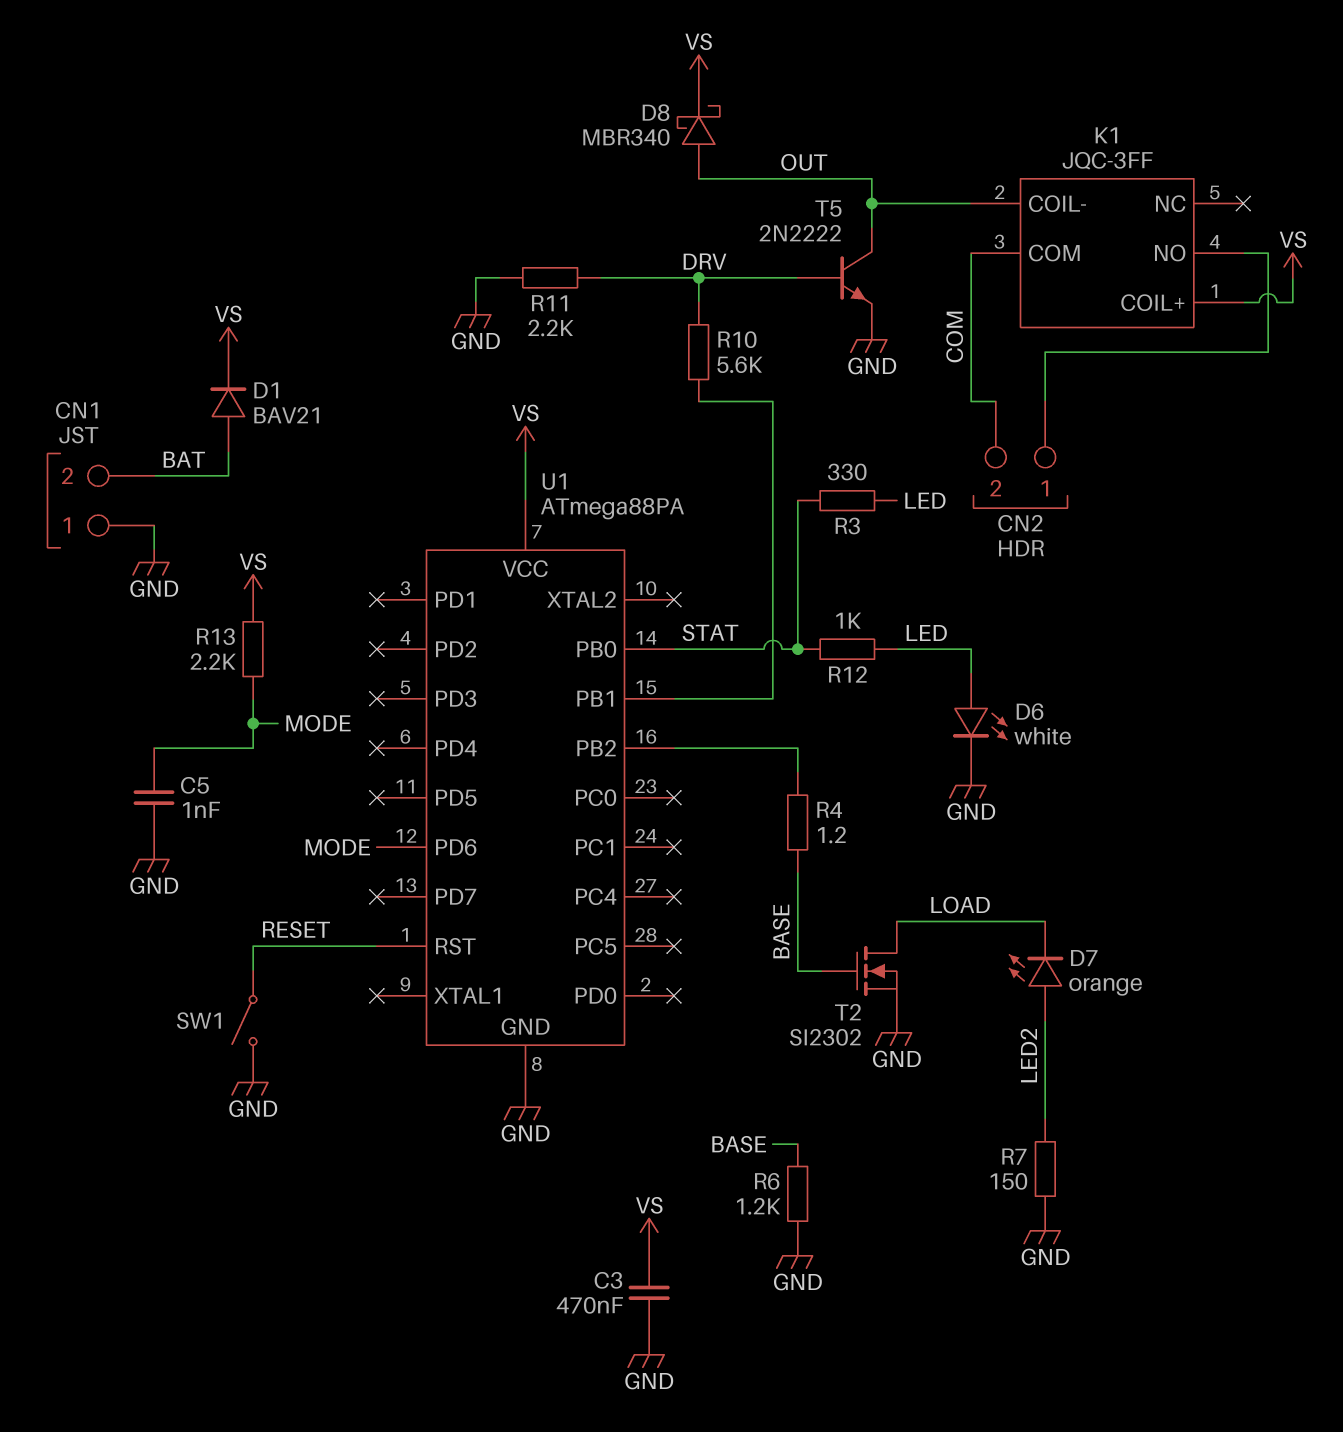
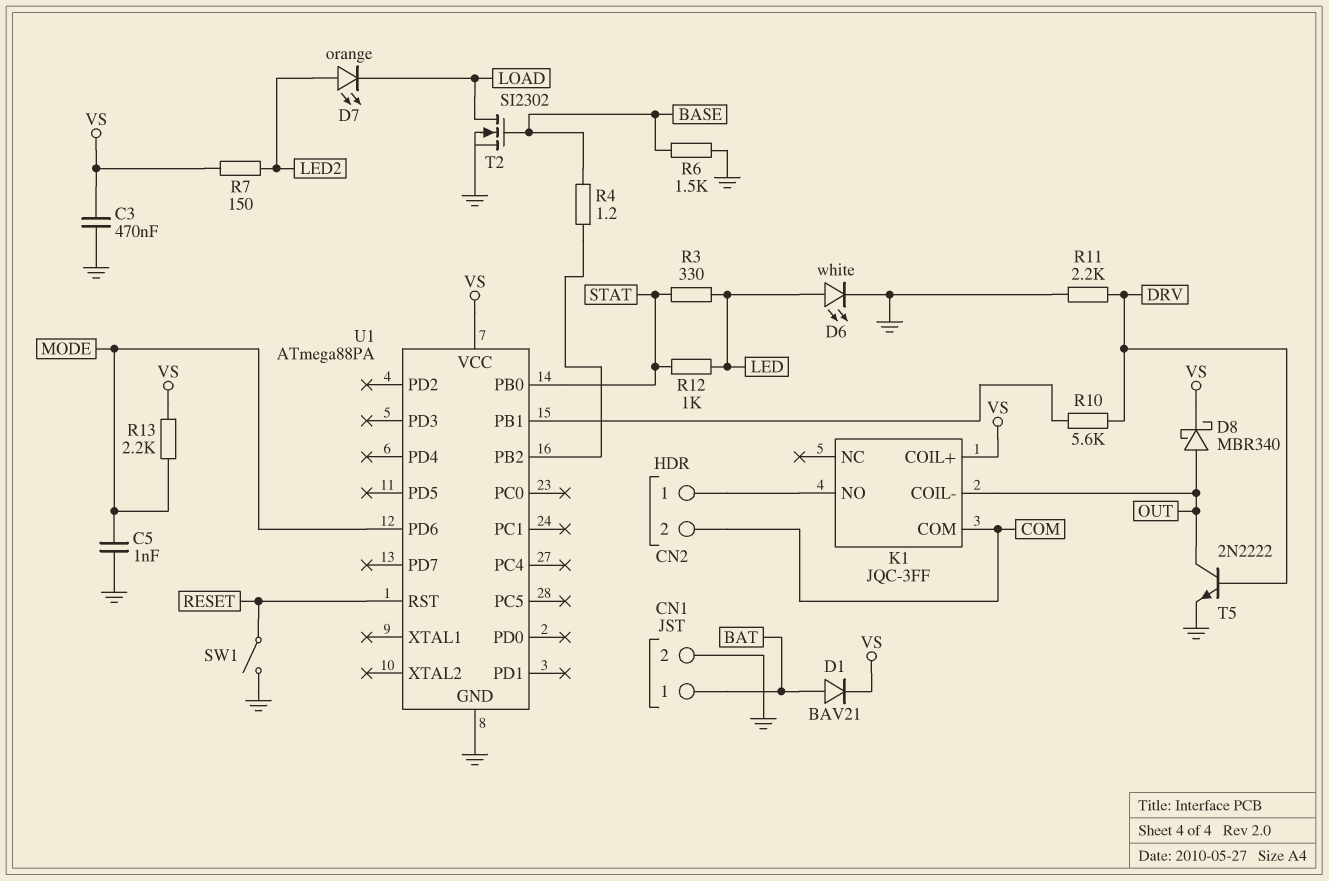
CN1 pin 1: GND -> BAT
CN1 pin 2: BAT -> GND
R6: 1.2k (BASE, GND) -> 1.5k (BASE, GND)
R7: 150 (GND, LED2) -> 150 (LED2, VS)

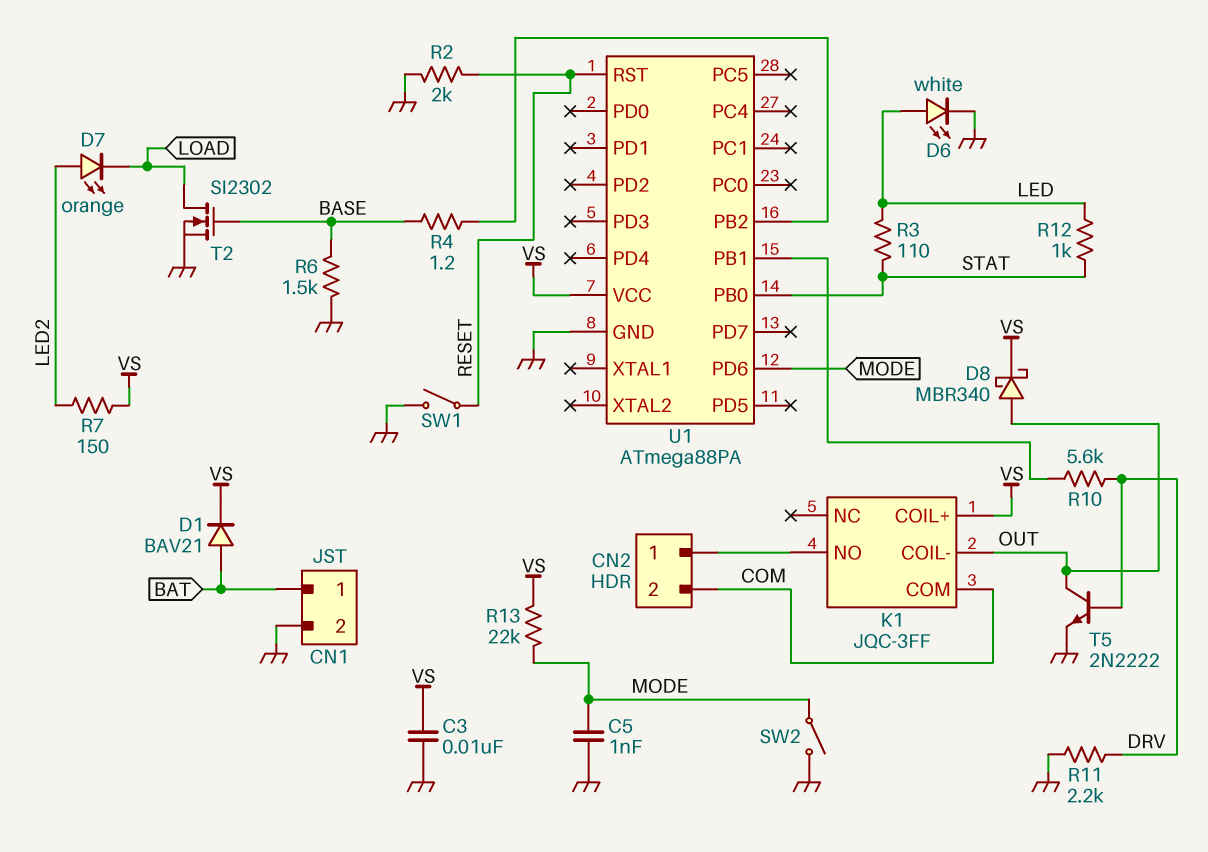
C3: 470nF (GND, VS) -> 10nF (GND, VS)
R2: none -> 2k (GND, RESET)
R3: 330 (LED, STAT) -> 110 (LED, STAT)
R13: 2.2k (MODE, VS) -> 22k (MODE, VS)
SW2: none -> switch (GND, MODE)

